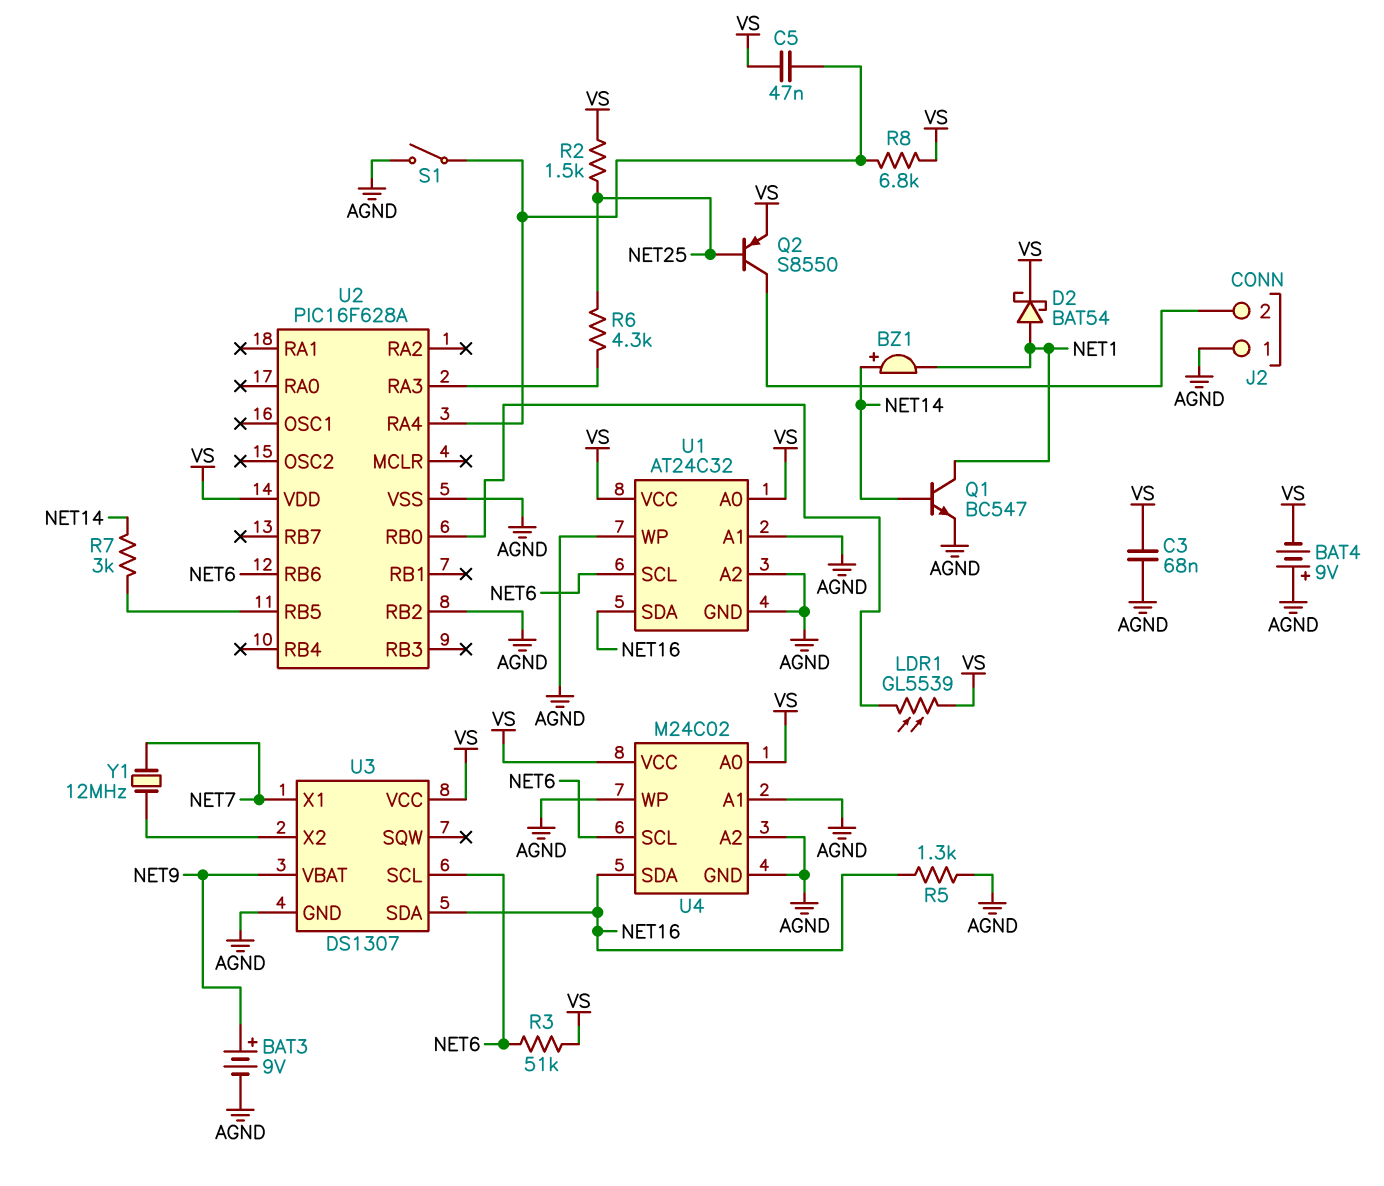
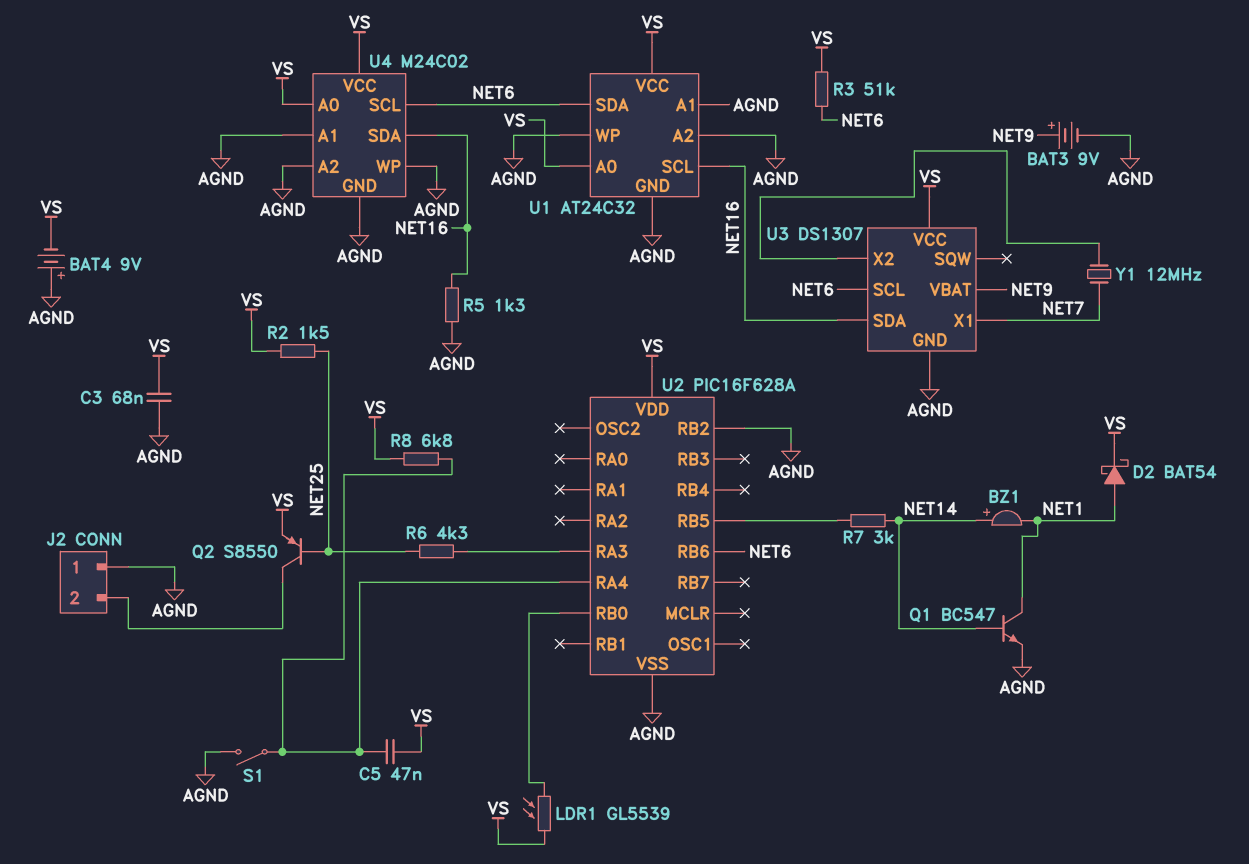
U1 pin SCL: NET6 -> NET16
U1 pin SDA: NET16 -> NET6

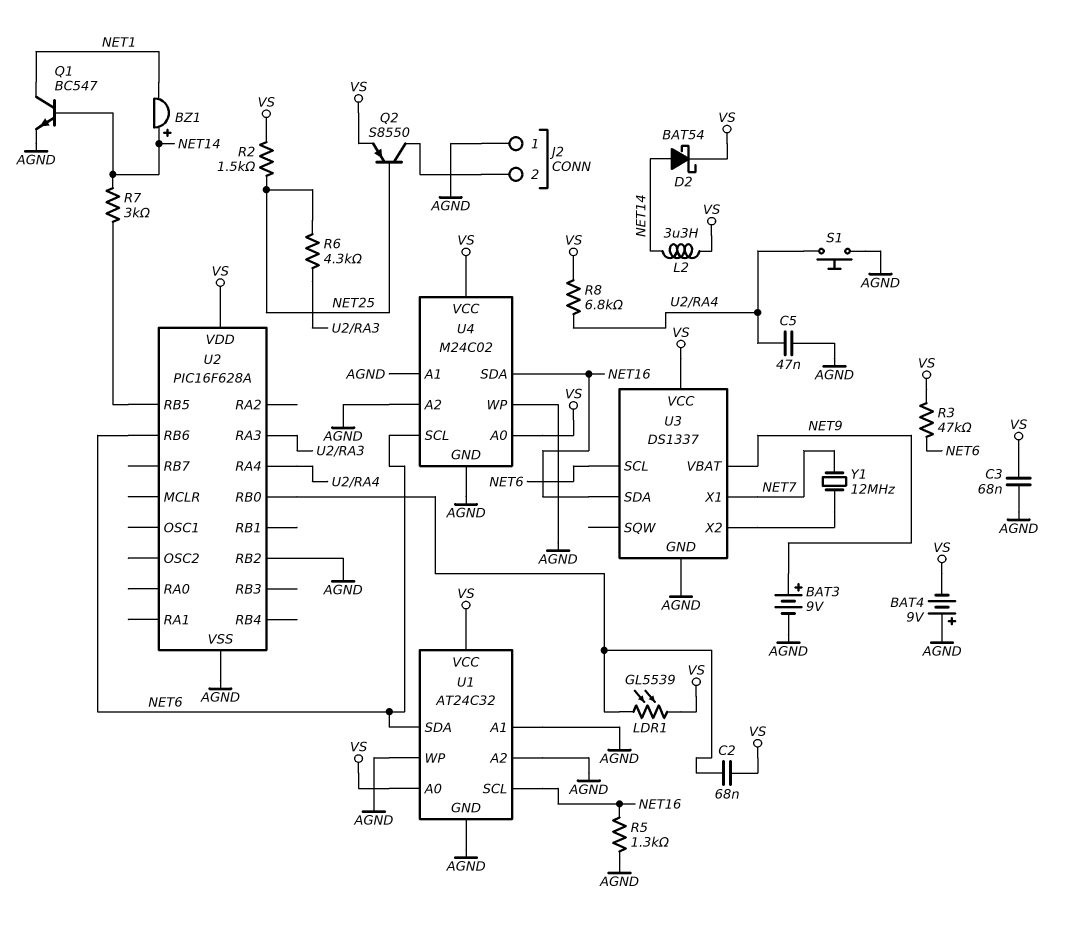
C2: none -> 68nF (U2/RB0, VS)
C5: 47nF (U2/RA4, VS) -> 47nF (AGND, U2/RA4)
D2: schottky BAT54 (A NET1, K VS) -> schottky BAT54 (A NET14, K VS)
L2: none -> 3.3uH (NET14, VS)
R3: 51k (NET6, VS) -> 47k (NET6, VS)
S1: switch (AGND, U2/RA4) -> button (AGND, U2/RA4)
U3: DS1307 -> DS1337

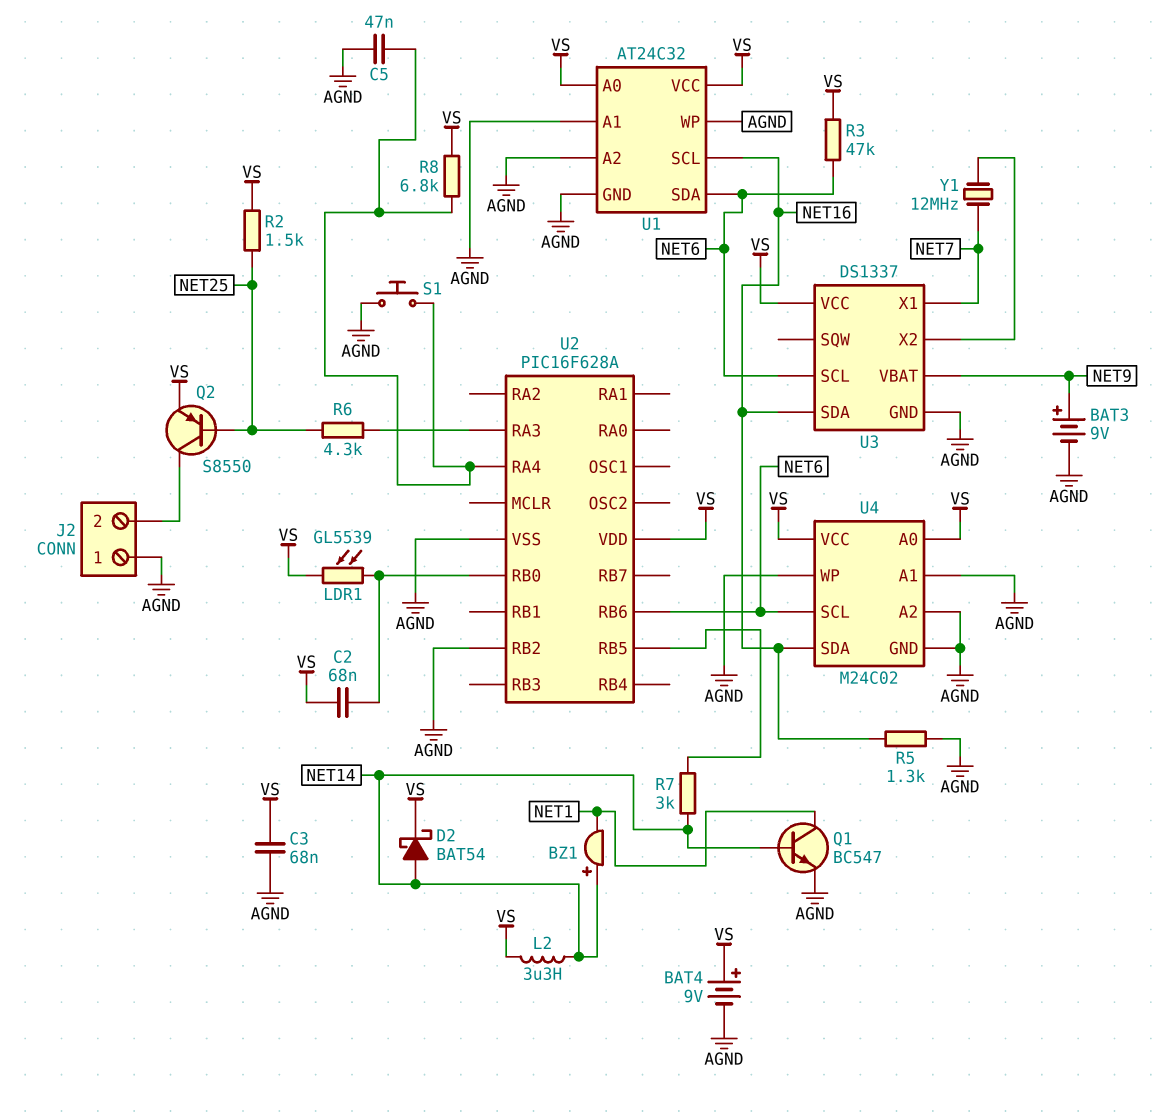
BAT4: 9V (plus AGND, minus VS) -> 9V (plus VS, minus AGND)

